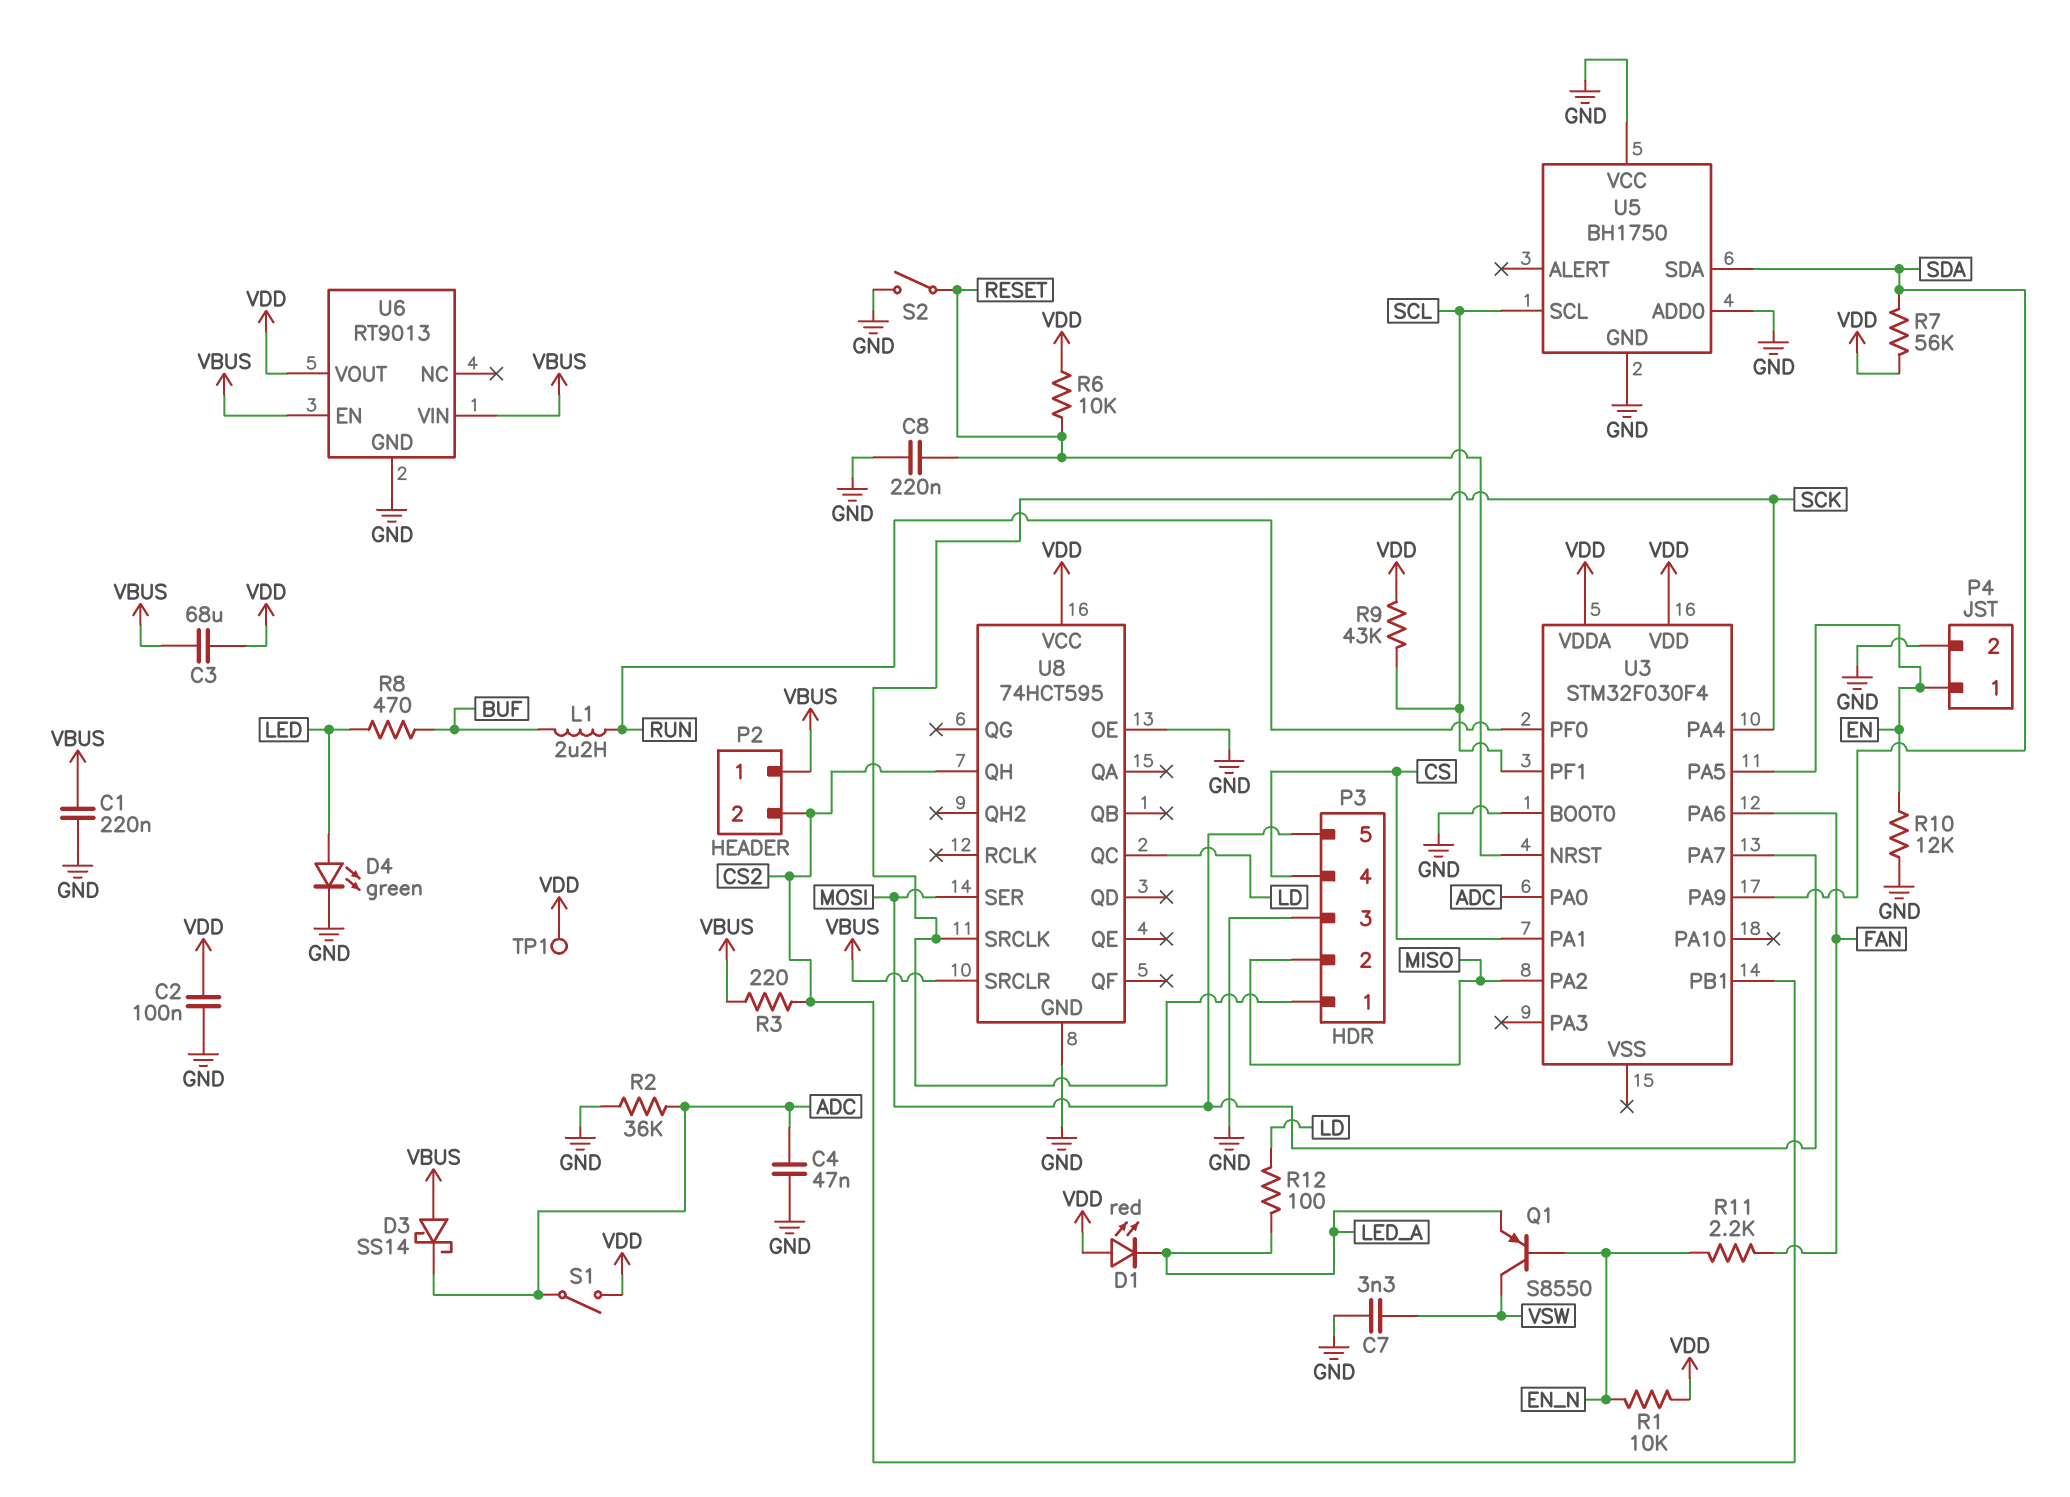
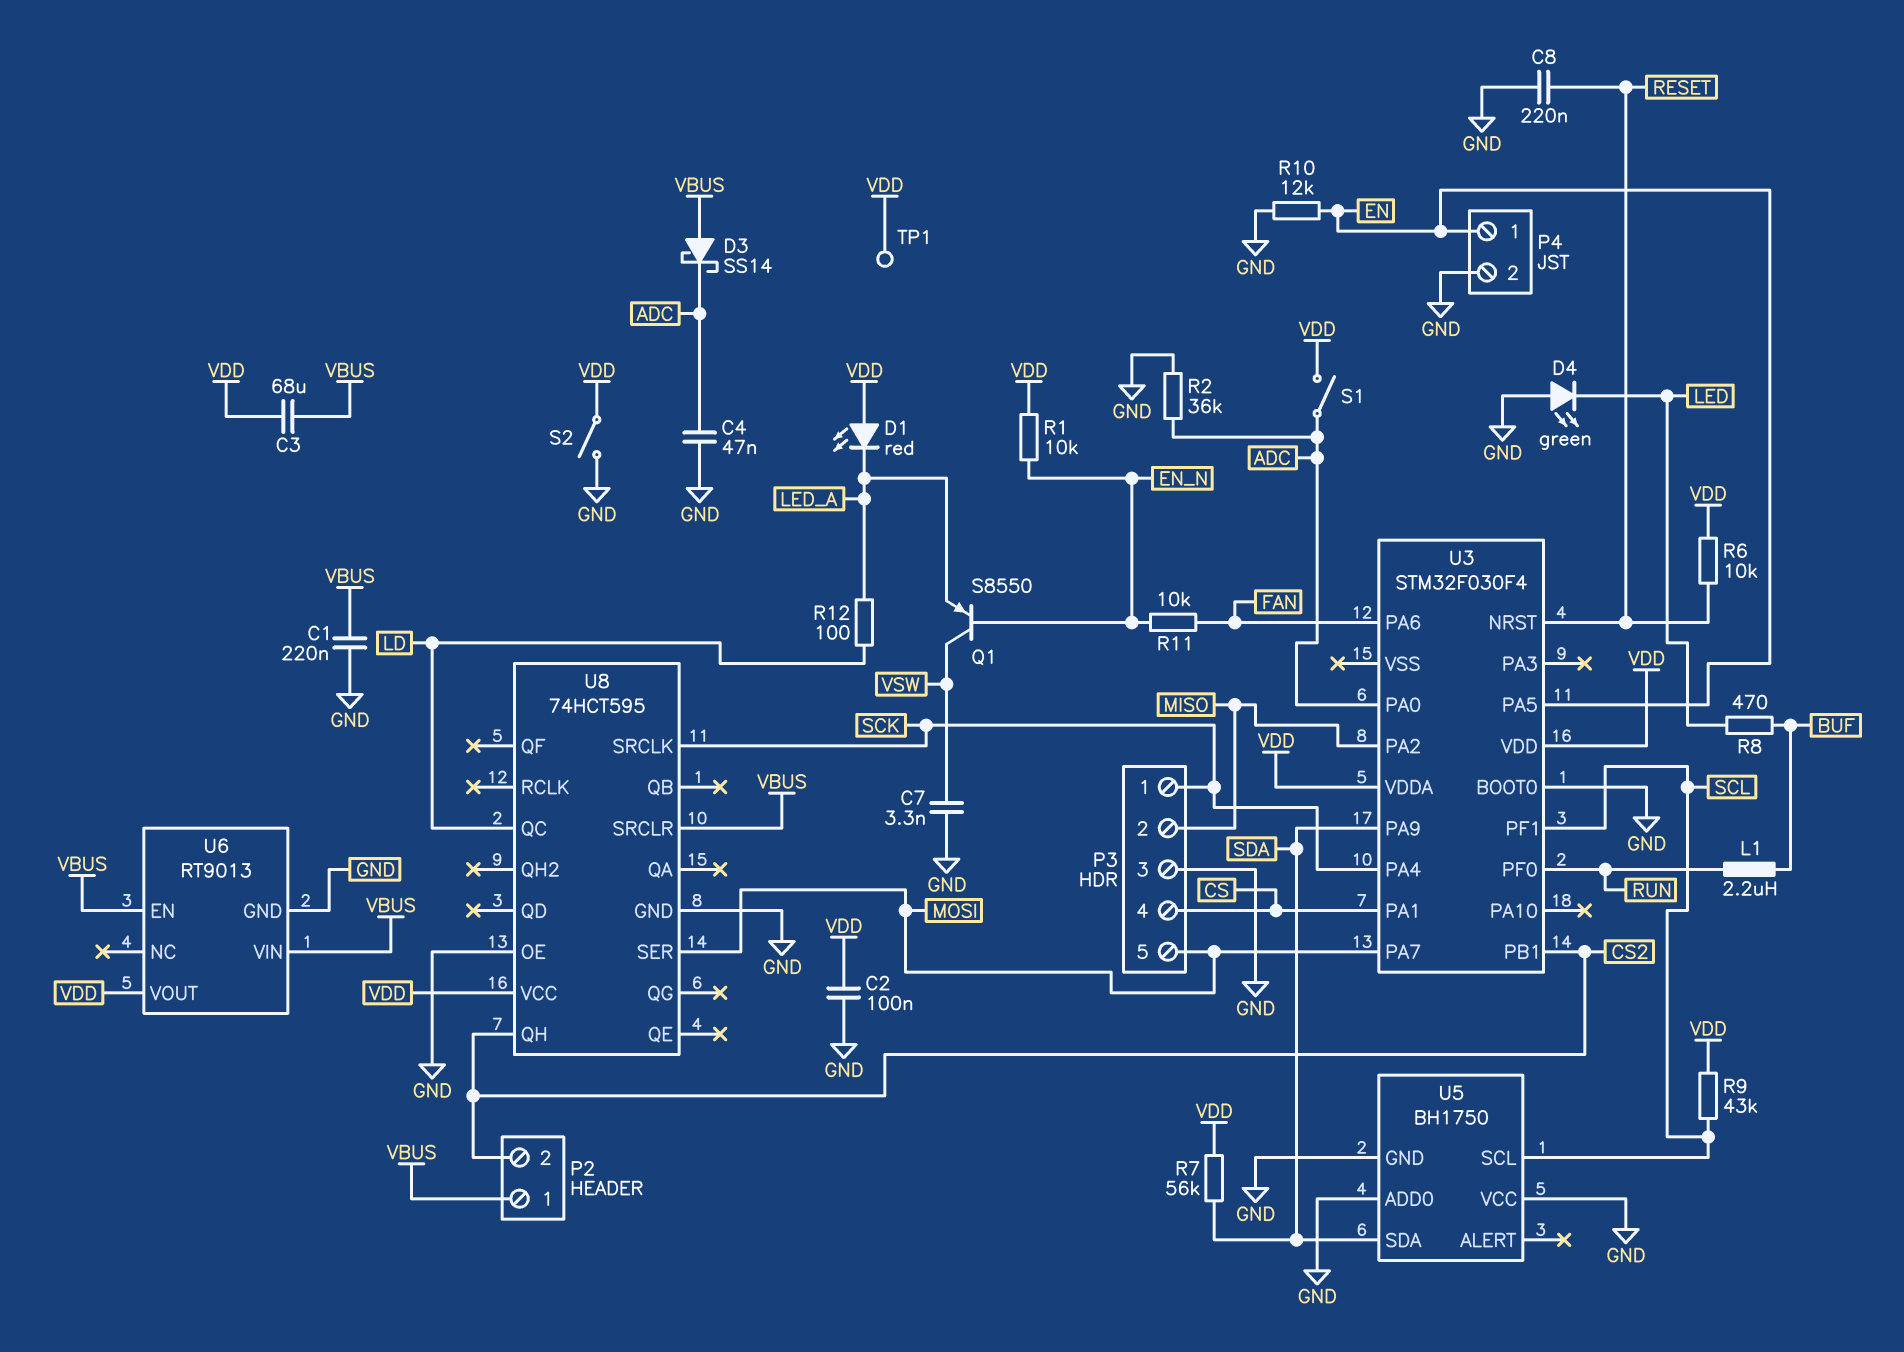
D4: LED green (A LED, K GND) -> LED green (A GND, K LED)
R3: 220 (CS2, VBUS) -> none
R11: 2.2k (EN_N, FAN) -> 10k (EN_N, FAN)
S2: switch (GND, RESET) -> switch (GND, VDD)

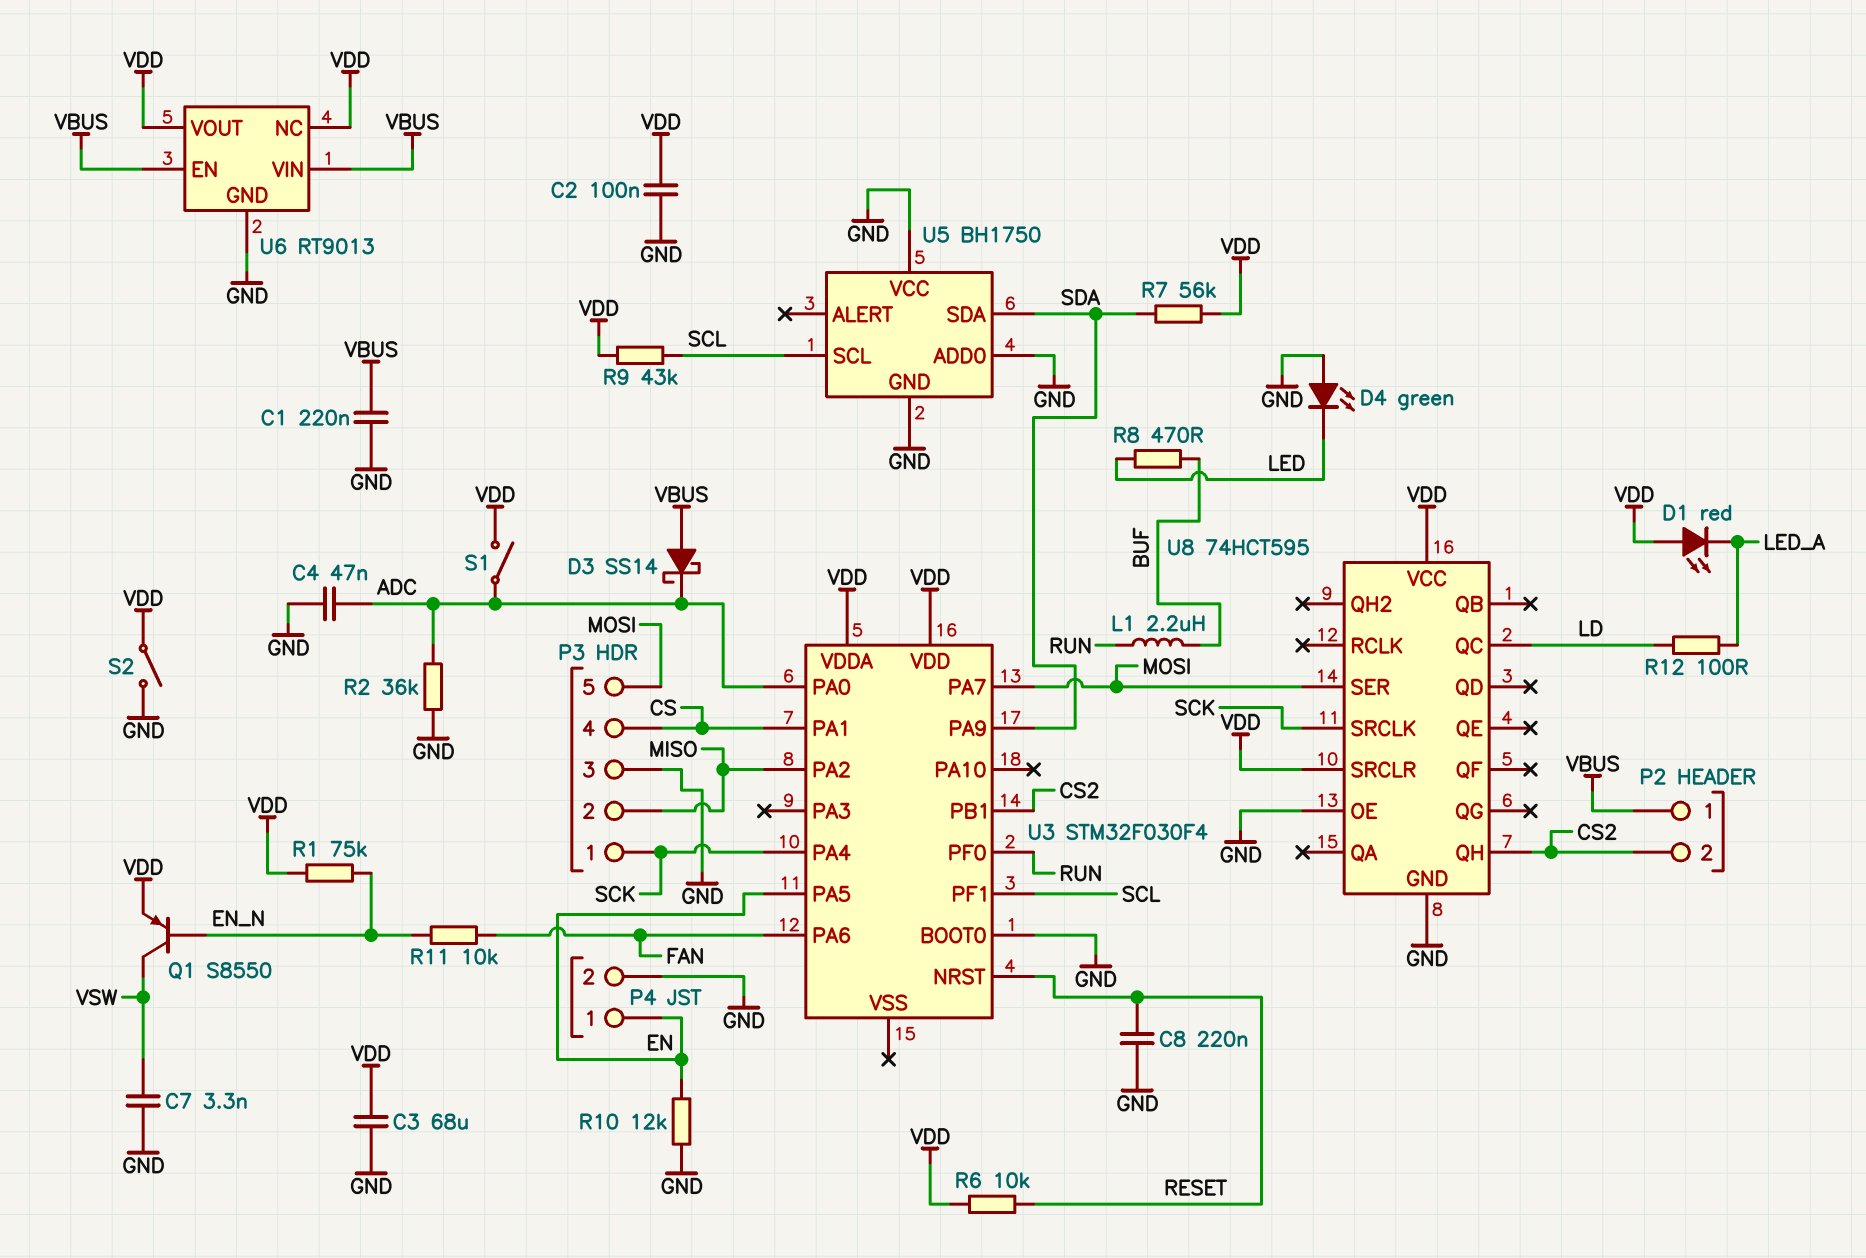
C3: 68uF (VBUS, VDD) -> 68uF (GND, VDD)
Q1: PNP S8550 (B EN_N, C VSW, E LED_A) -> PNP S8550 (B EN_N, C VSW, E VDD)
R1: 10k (EN_N, VDD) -> 75k (EN_N, VDD)
TP1: test point (VDD) -> none
U6 pin NC: none -> VDD
U8 pin SRCLR: VBUS -> VDD

